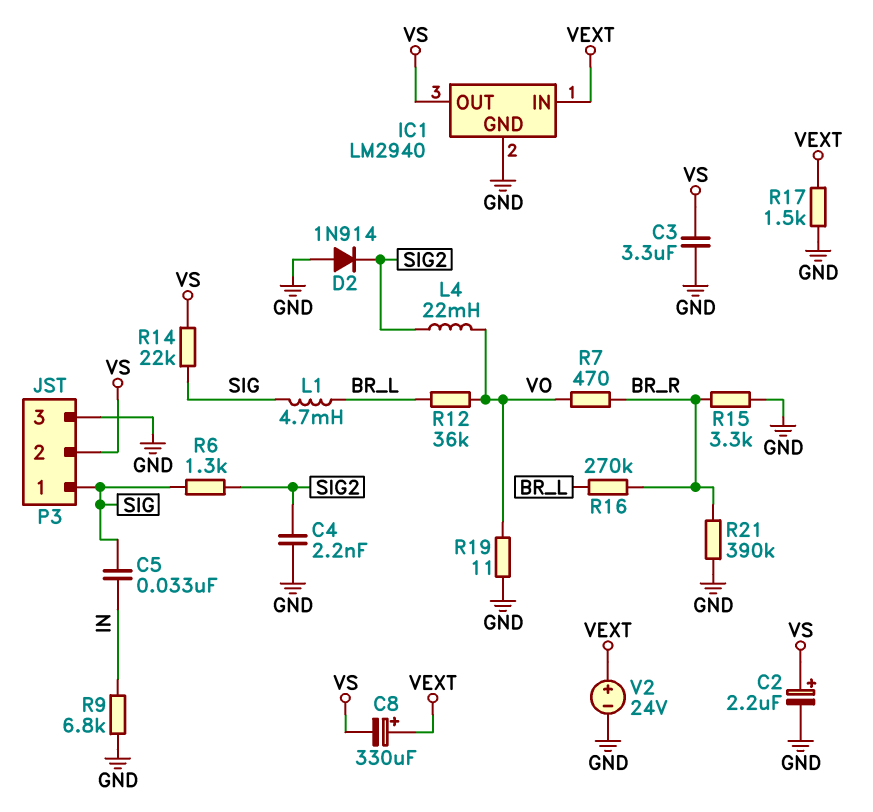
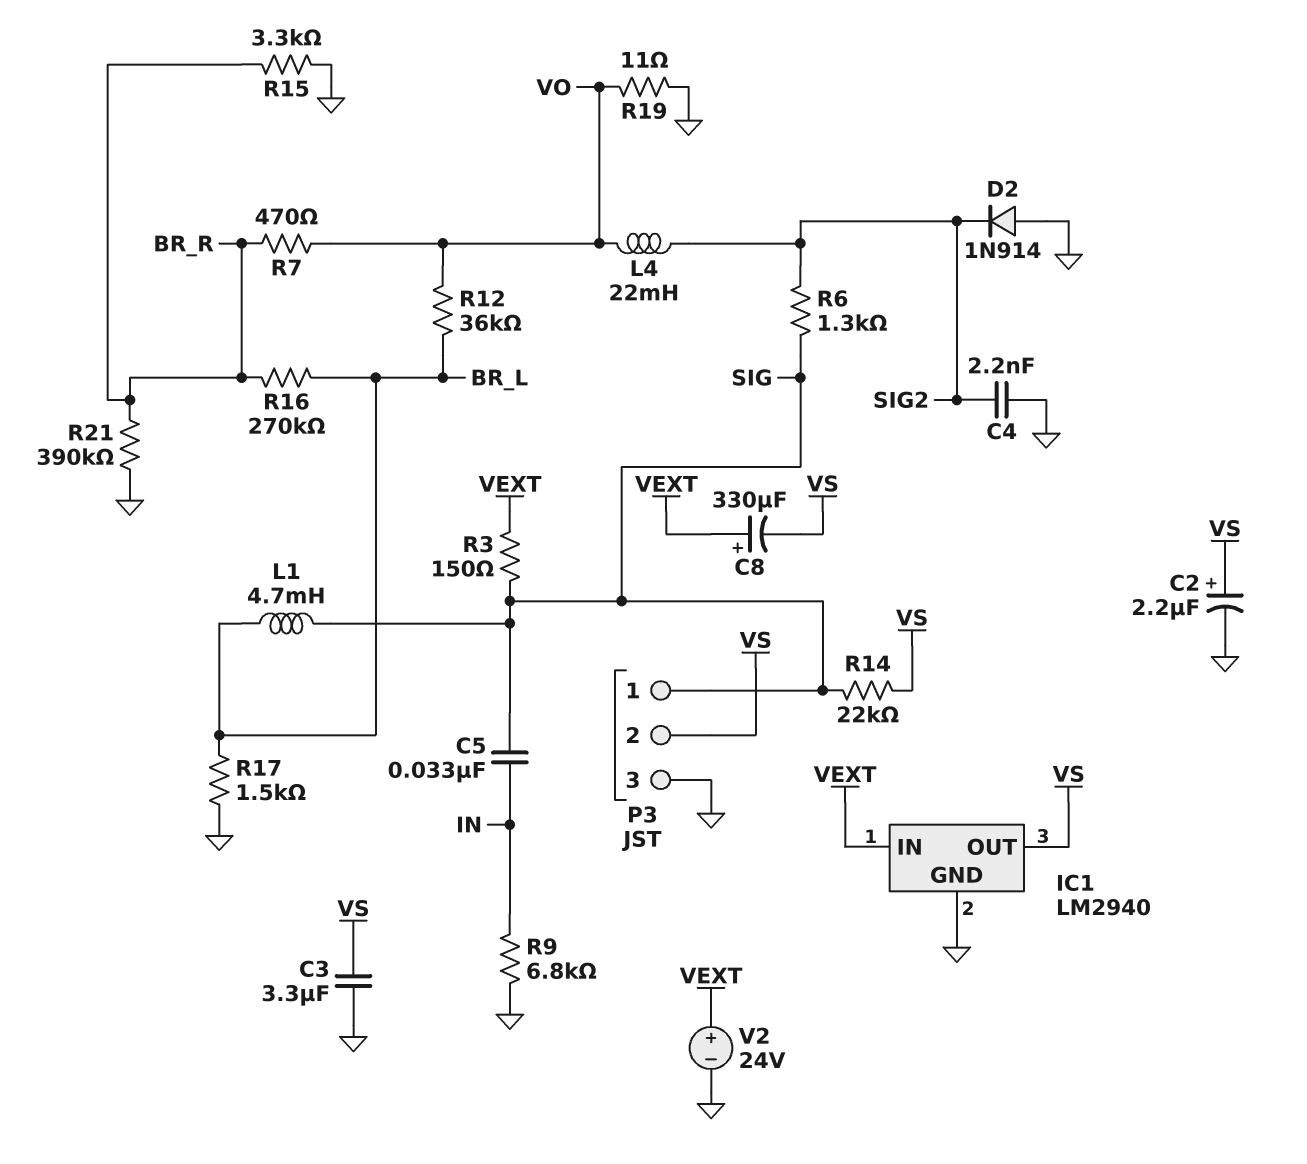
R3: none -> 150 (SIG, VEXT)
R17: 1.5k (GND, VEXT) -> 1.5k (BR_L, GND)

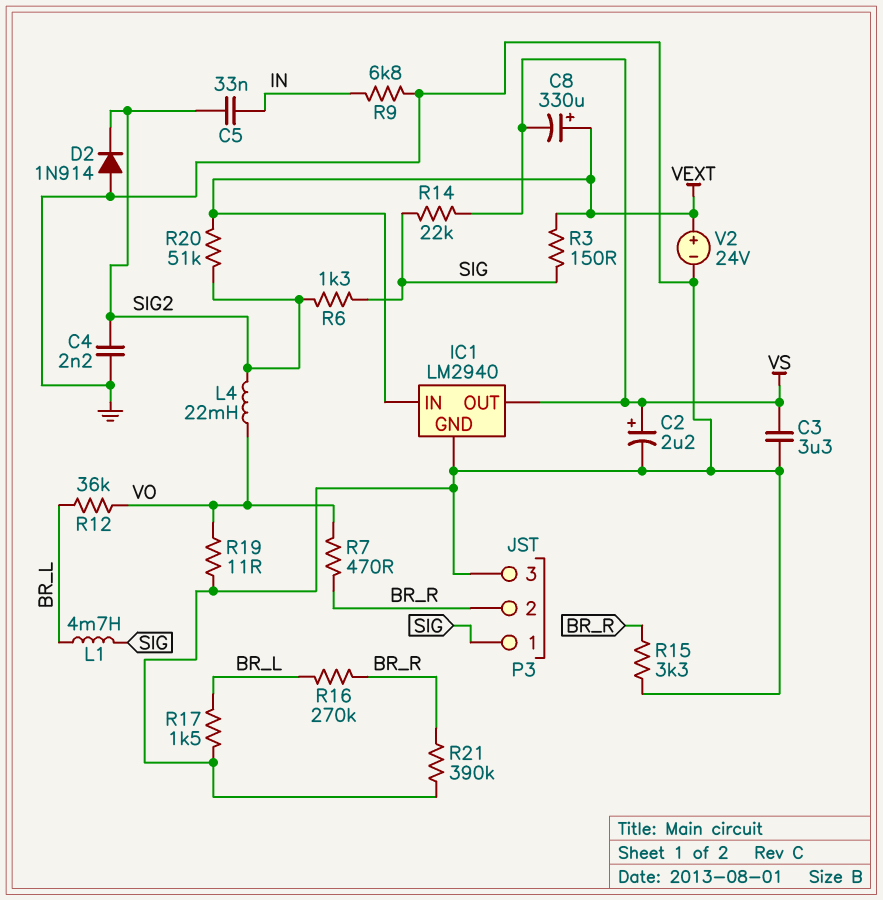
C5: 33nF (IN, SIG) -> 33nF (IN, SIG2)
P3 pin 2: VS -> BR_R
R20: none -> 51k (SIG2, VEXT)

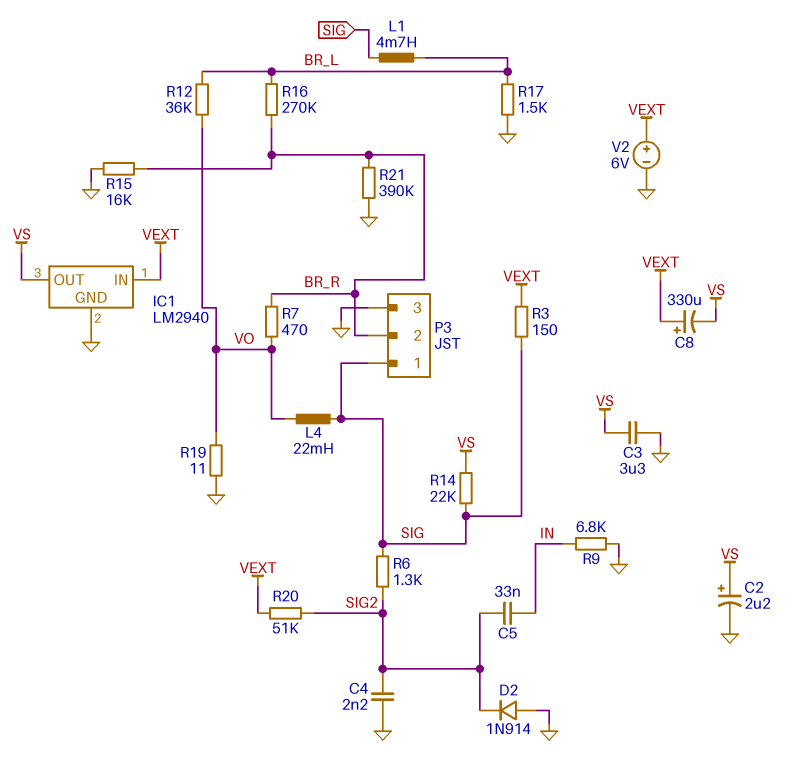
L4: 22mH (SIG2, VO) -> 22mH (SIG, VO)
R15: 3.3k (BR_R, GND) -> 16k (BR_R, GND)
V2: 24V (plus VEXT, minus GND) -> 6V (plus VEXT, minus GND)

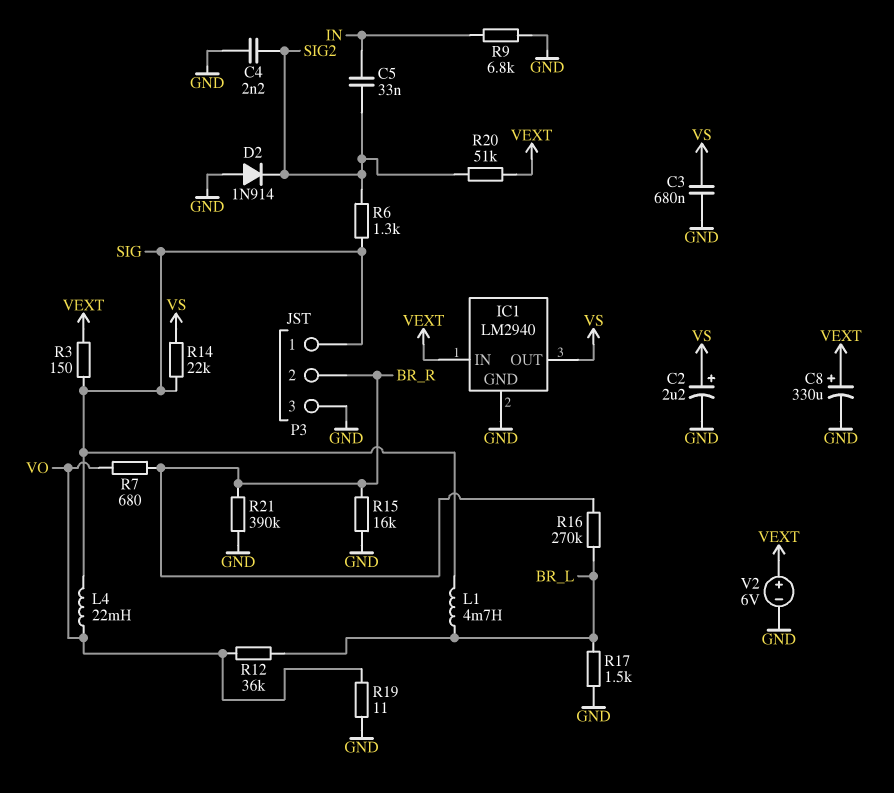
C3: 3.3uF (GND, VS) -> 680nF (GND, VS)
C8: 330uF (plus VEXT, minus VS) -> 330uF (plus VEXT, minus GND)
R7: 470 (BR_R, VO) -> 680 (BR_R, VO)

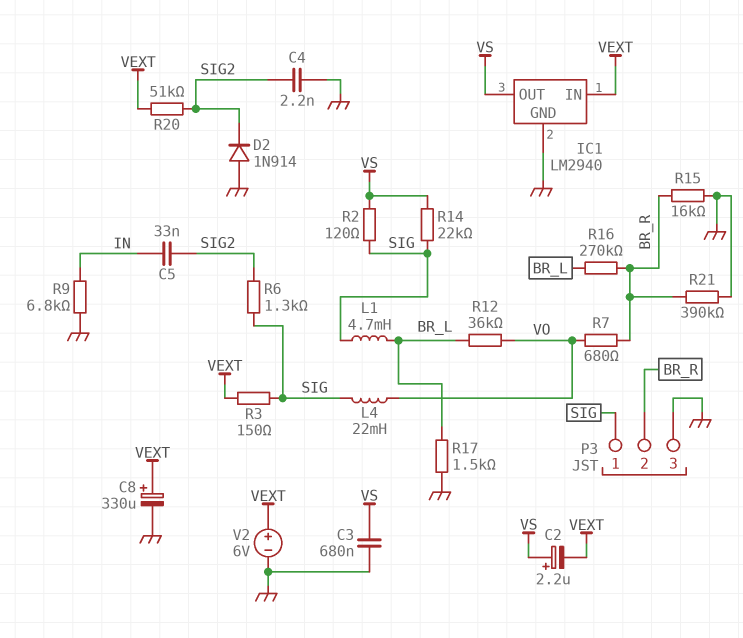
C2: 2.2uF (plus VS, minus GND) -> 2.2uF (plus VS, minus VEXT)
R2: none -> 120 (SIG, VS)
R19: 11 (GND, VO) -> none

